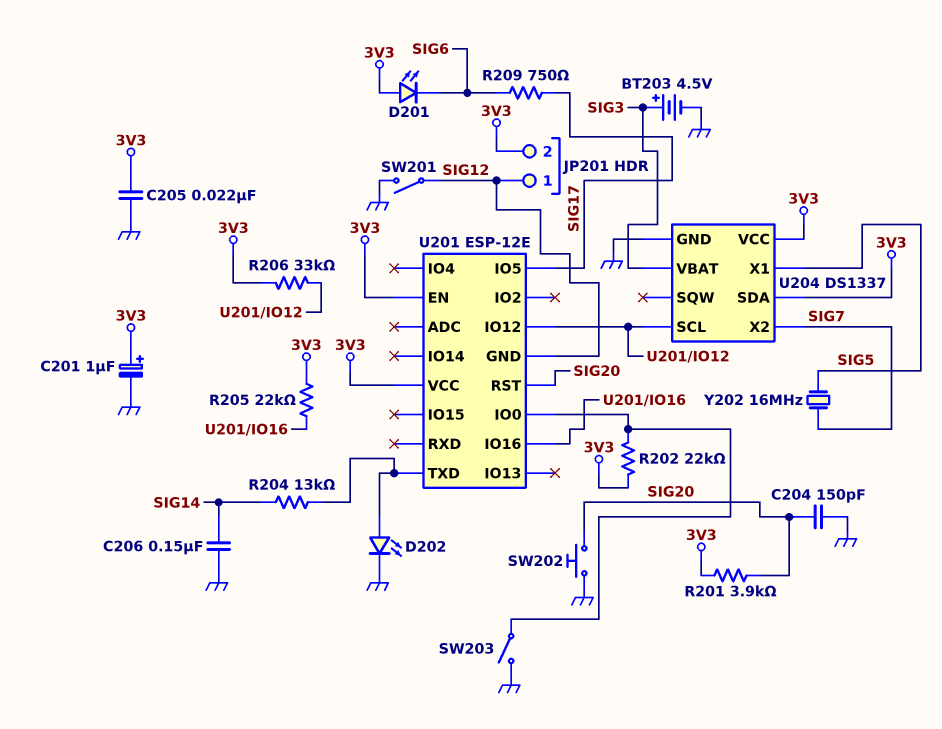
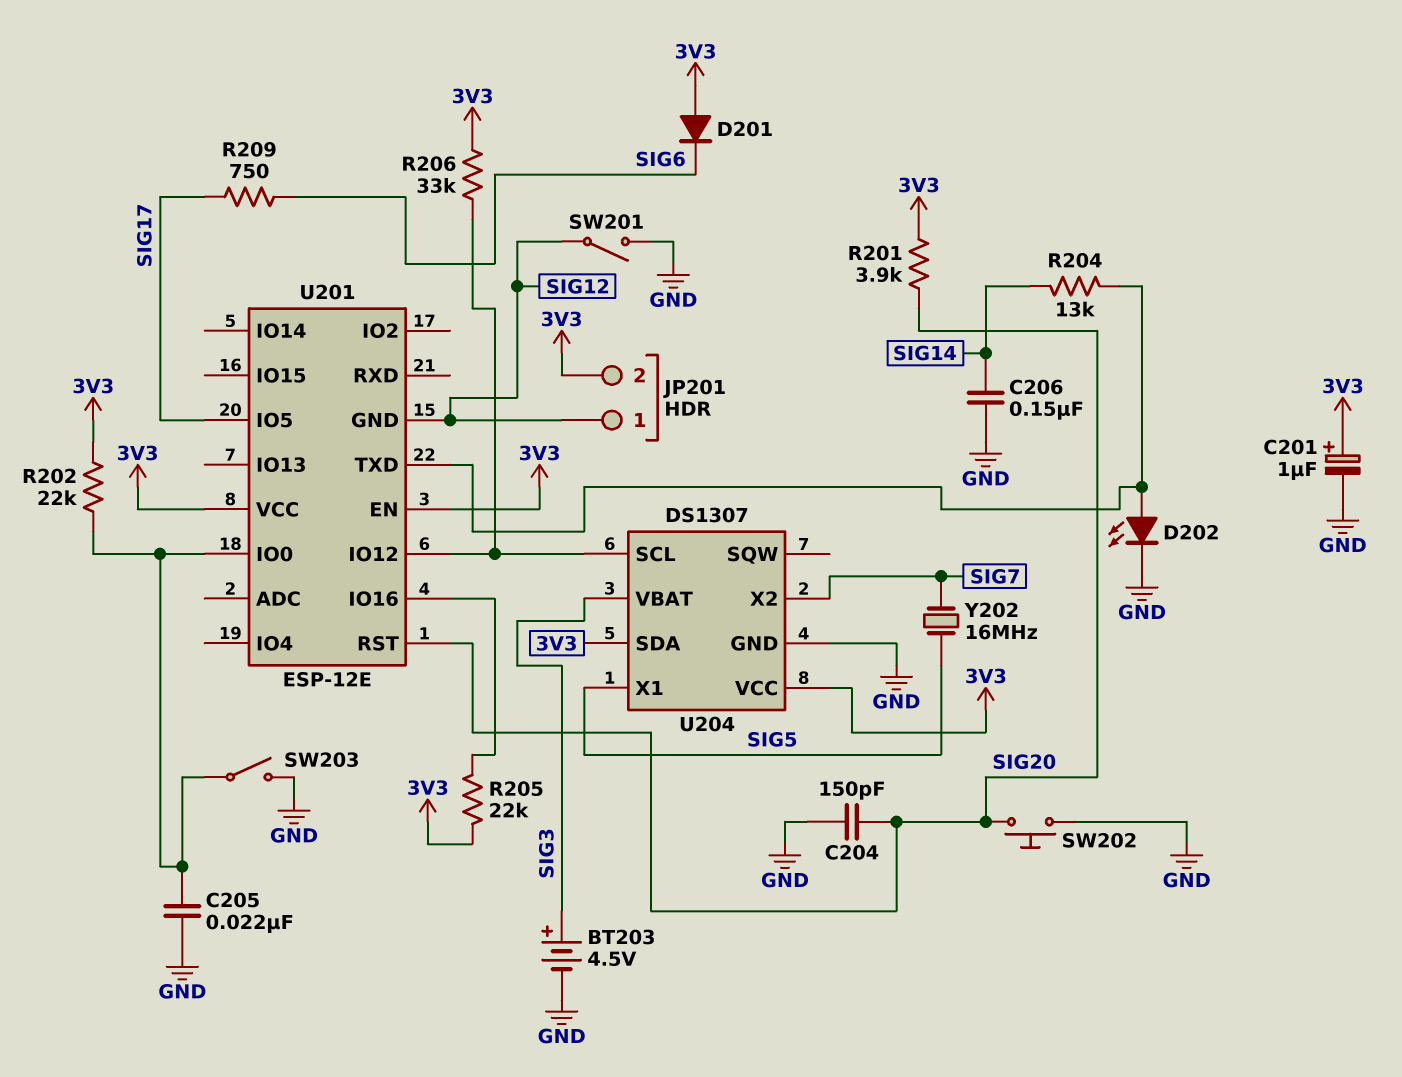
C205: 22nF (3V3, GND) -> 22nF (GND, U201/IO0)
D201: LED (A 3V3, K SIG6) -> diode (A 3V3, K SIG6)
U204: DS1337 -> DS1307

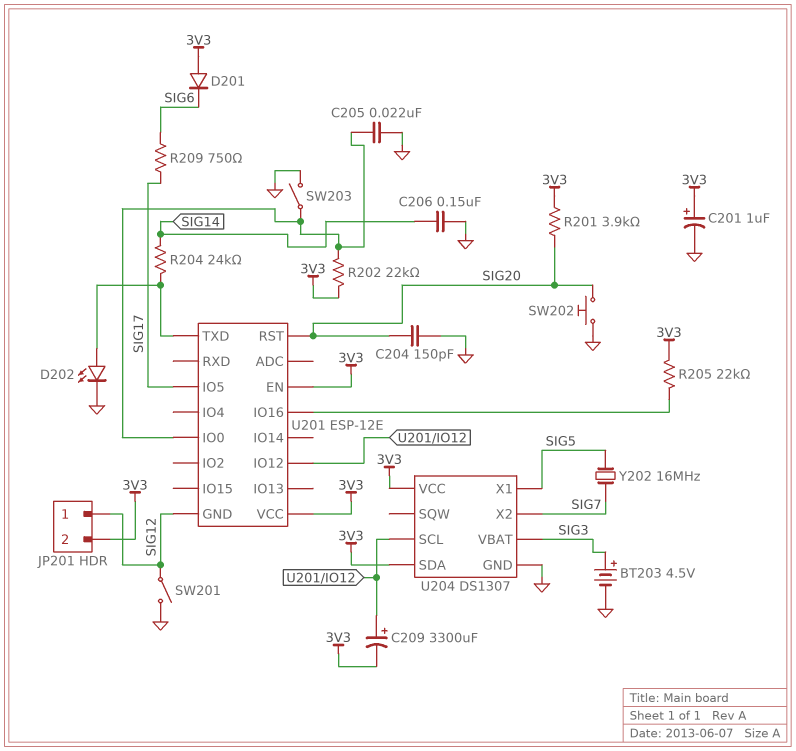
C209: none -> 3300uF (plus U201/IO12, minus 3V3)
R204: 13k (SIG14, U201/TXD) -> 24k (SIG14, U201/TXD)
R206: 33k (3V3, U201/IO12) -> none

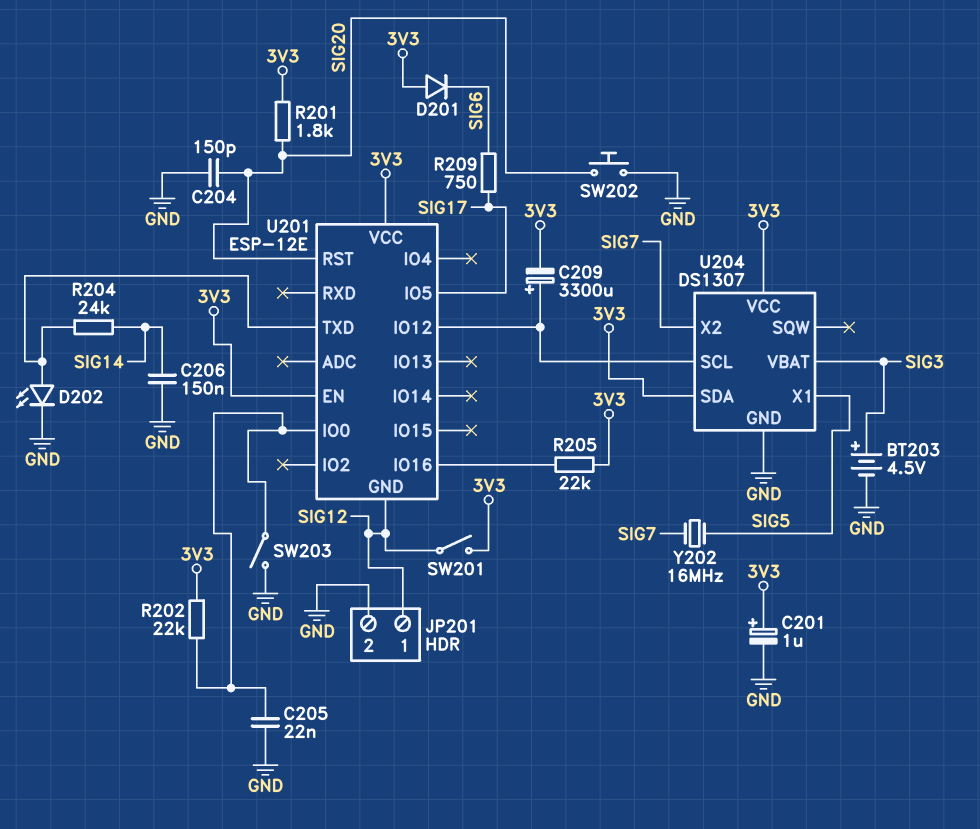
JP201 pin 2: 3V3 -> GND
R201: 3.9k (3V3, SIG20) -> 1.8k (3V3, SIG20)
SW201: switch (GND, SIG12) -> switch (3V3, SIG12)

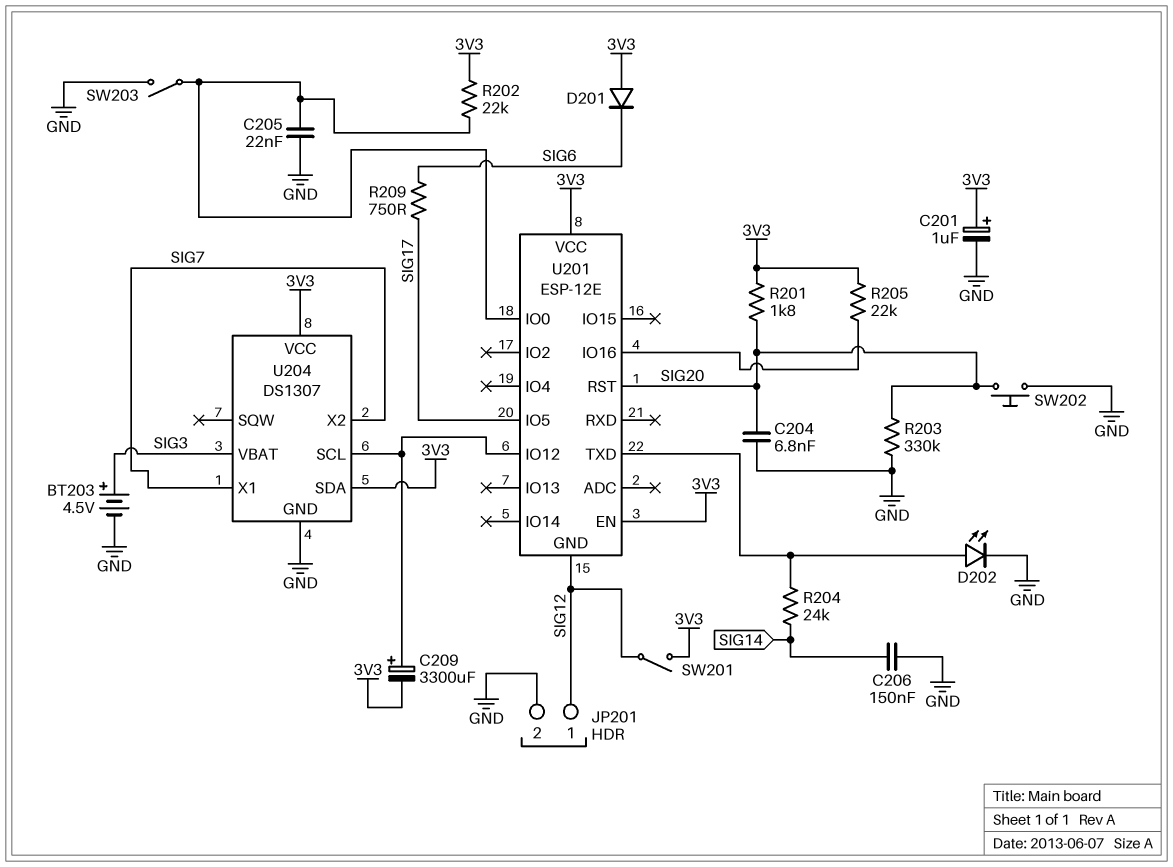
C204: 150pF (GND, SIG20) -> 6.8nF (GND, SIG20)
R203: none -> 330k (GND, SIG20)
U204 pin X1: SIG5 -> SIG7
Y202: 16MHz (SIG5, SIG7) -> none

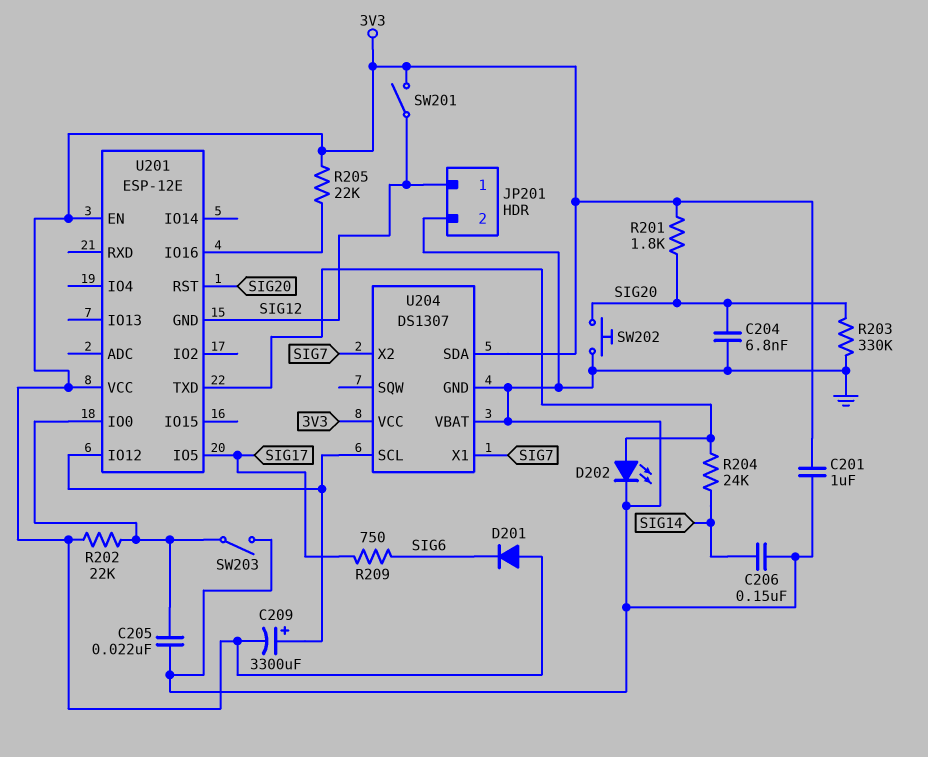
BT203: 4.5V (plus SIG3, minus GND) -> none
C201: 1uF (plus 3V3, minus GND) -> 1uF (3V3, GND)
U204 pin VBAT: SIG3 -> GND

